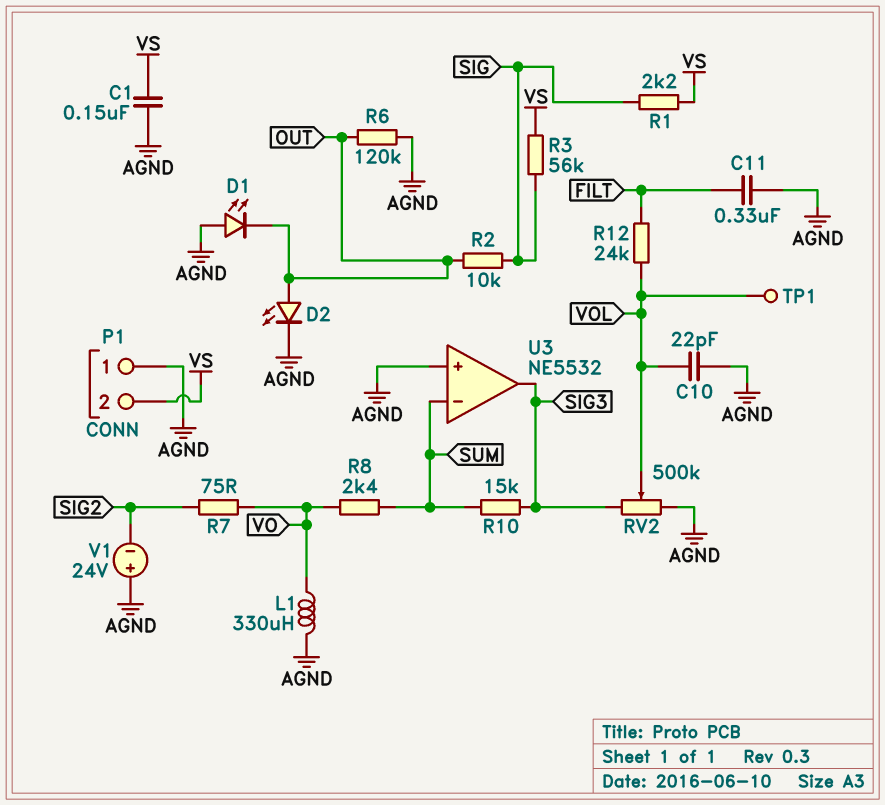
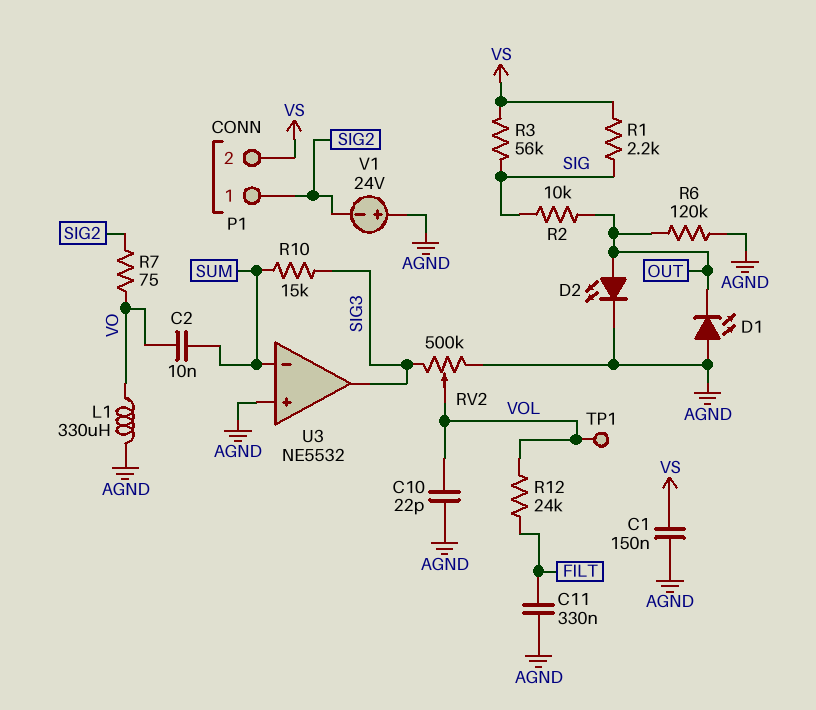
C2: none -> 10nF (SUM, VO)
P1 pin 1: AGND -> SIG2
R8: 2.4k (SUM, VO) -> none

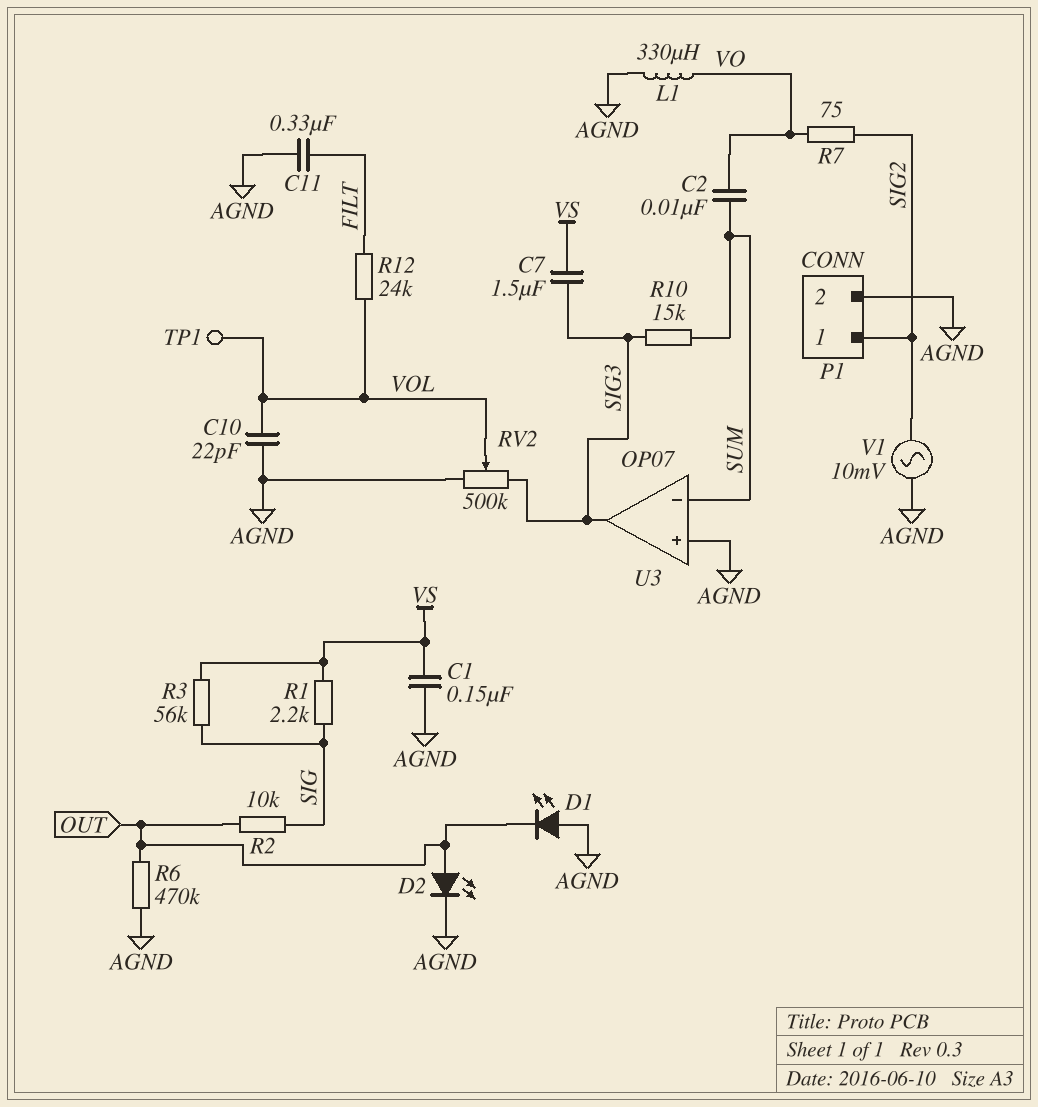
C7: none -> 1.5uF (SIG3, VS)
P1 pin 2: VS -> AGND
R6: 120k (AGND, OUT) -> 470k (AGND, OUT)
U3: NE5532 -> OP07
V1: 24V (plus AGND, minus SIG2) -> AC 10mV (AGND, SIG2)

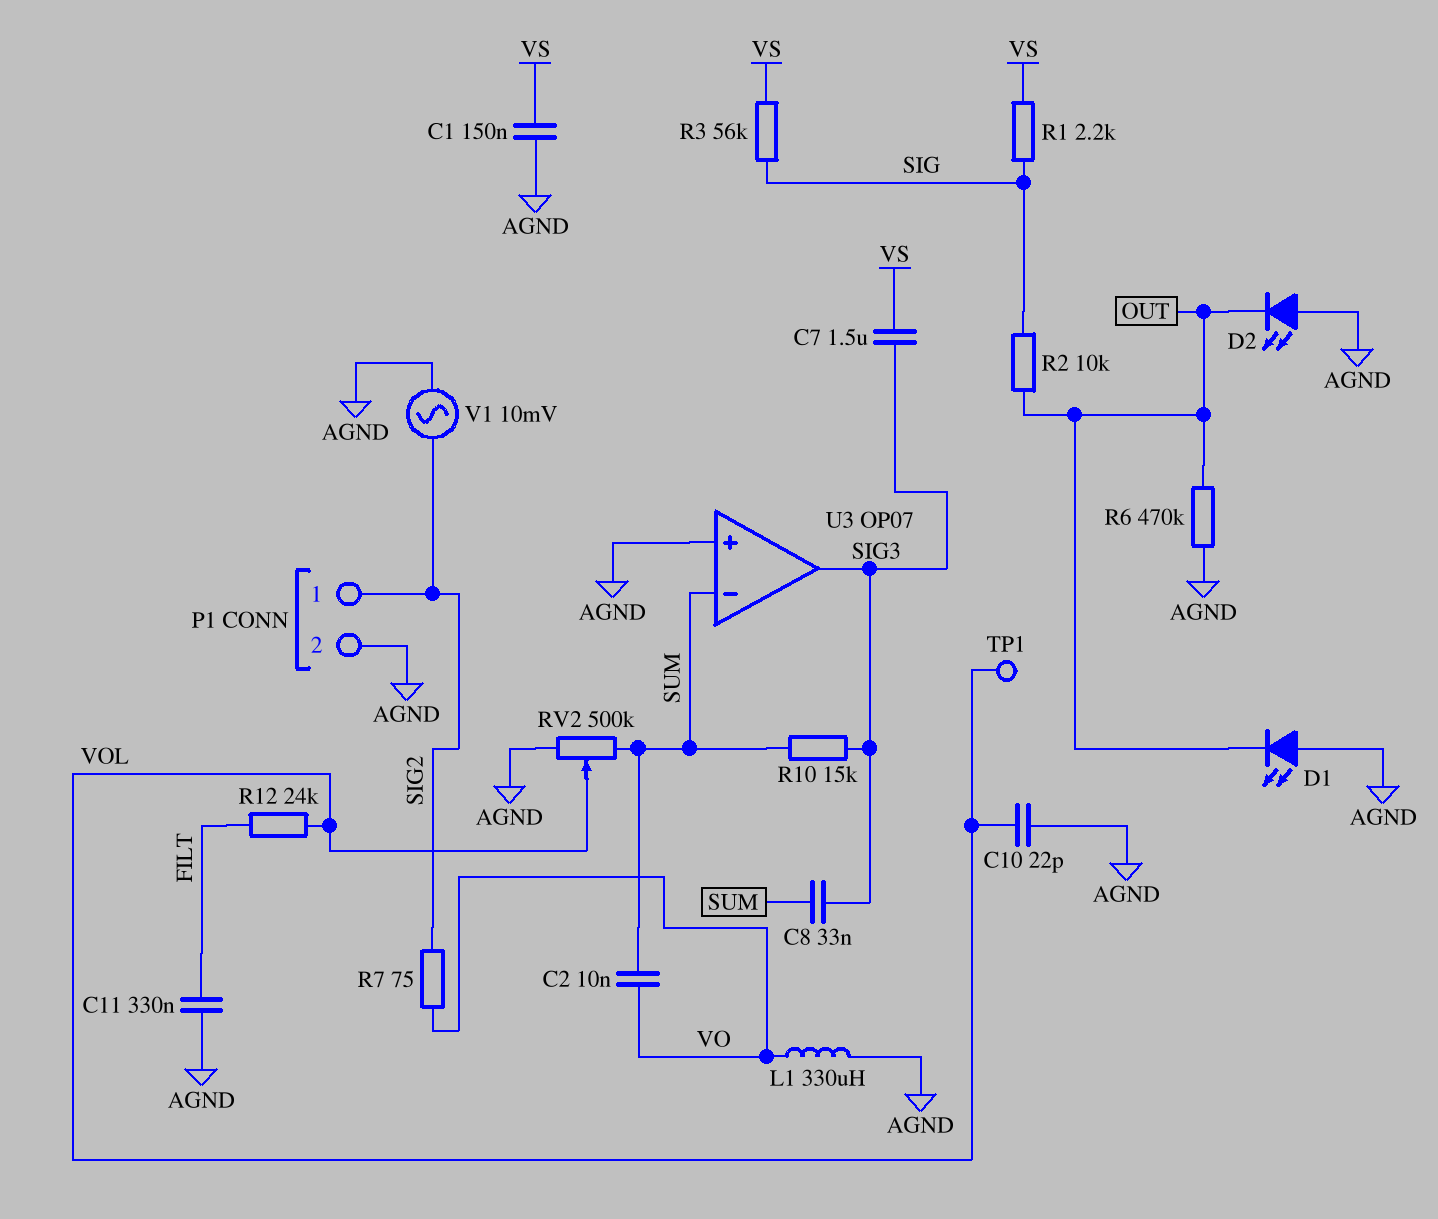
C8: none -> 33nF (SIG3, SUM)
D2: LED (A OUT, K AGND) -> LED (A AGND, K OUT)
RV2: 500k (AGND, SIG3, wiper VOL) -> 500k (AGND, SUM, wiper VOL)

